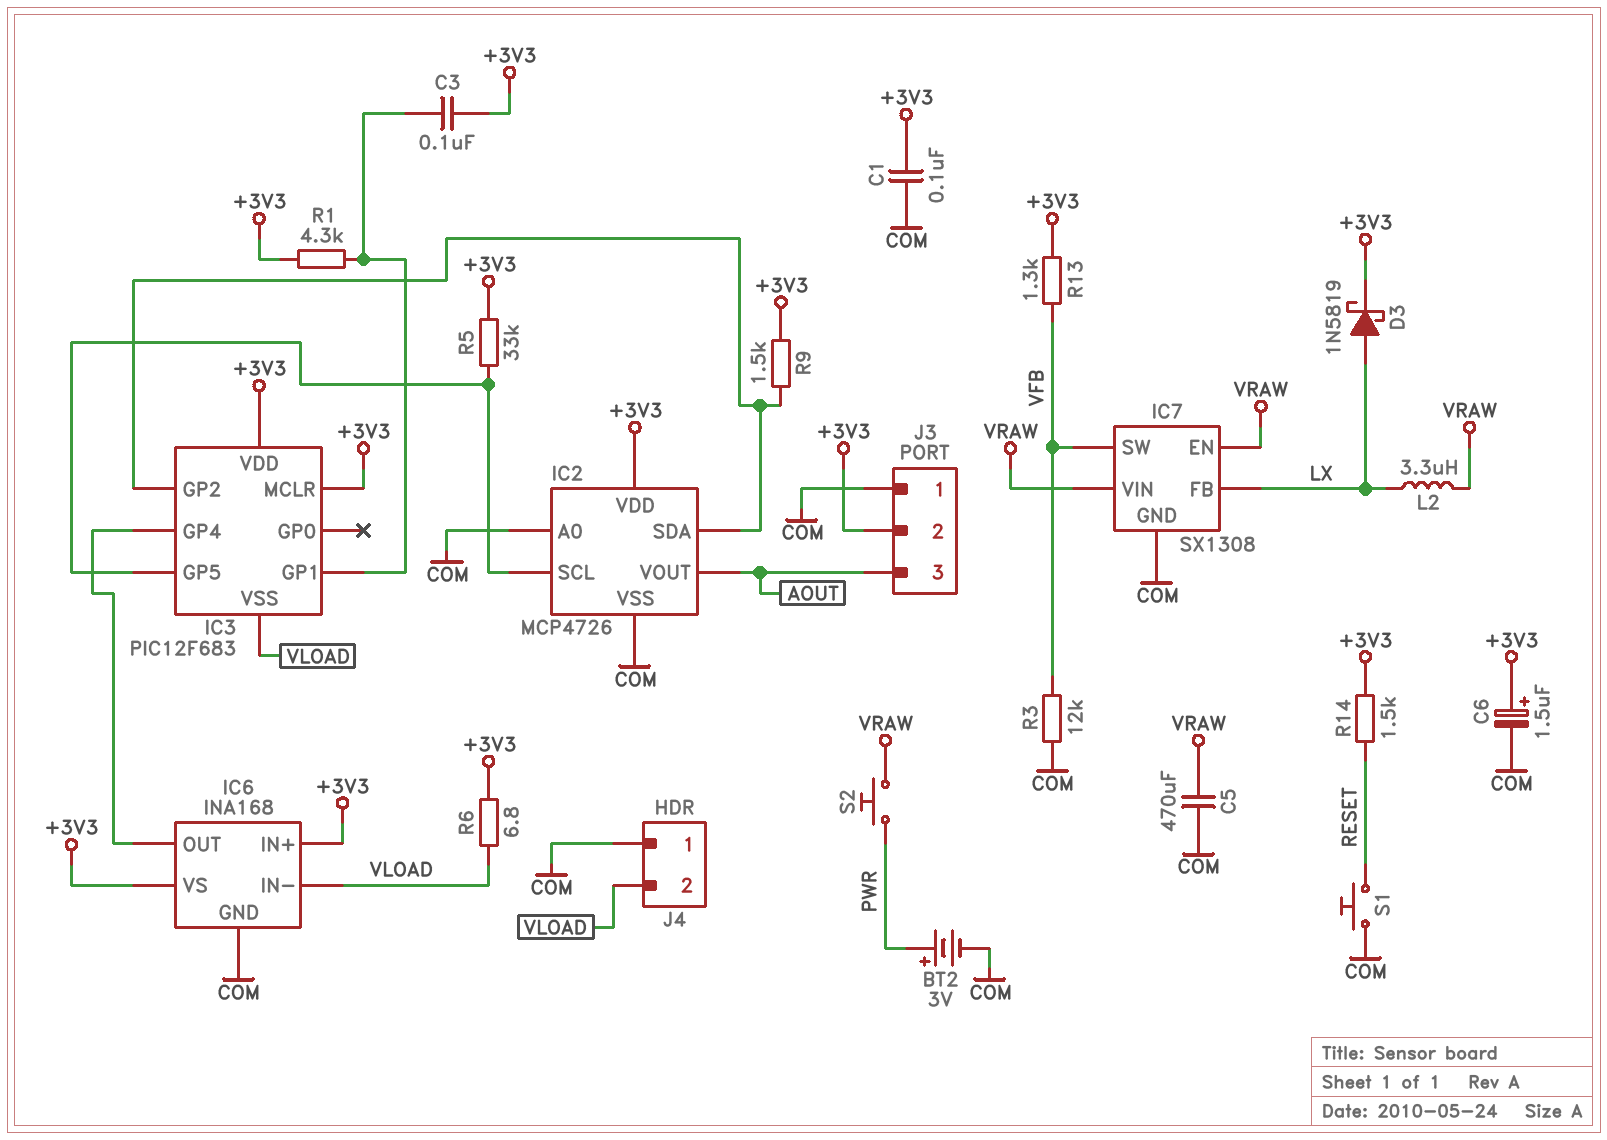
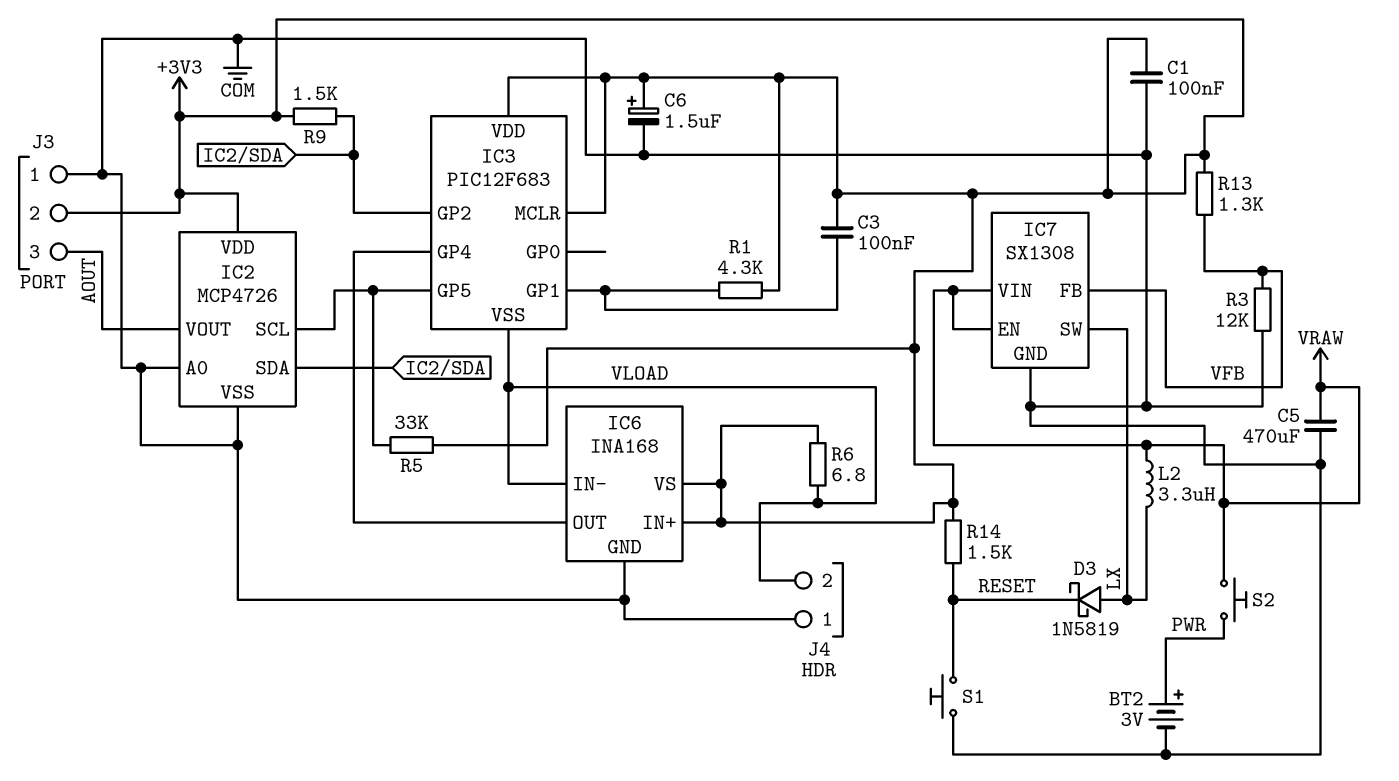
D3: schottky 1N5819 (A LX, K +3V3) -> schottky 1N5819 (A LX, K RESET)
IC7 pin FB: LX -> VFB
IC7 pin SW: VFB -> LX

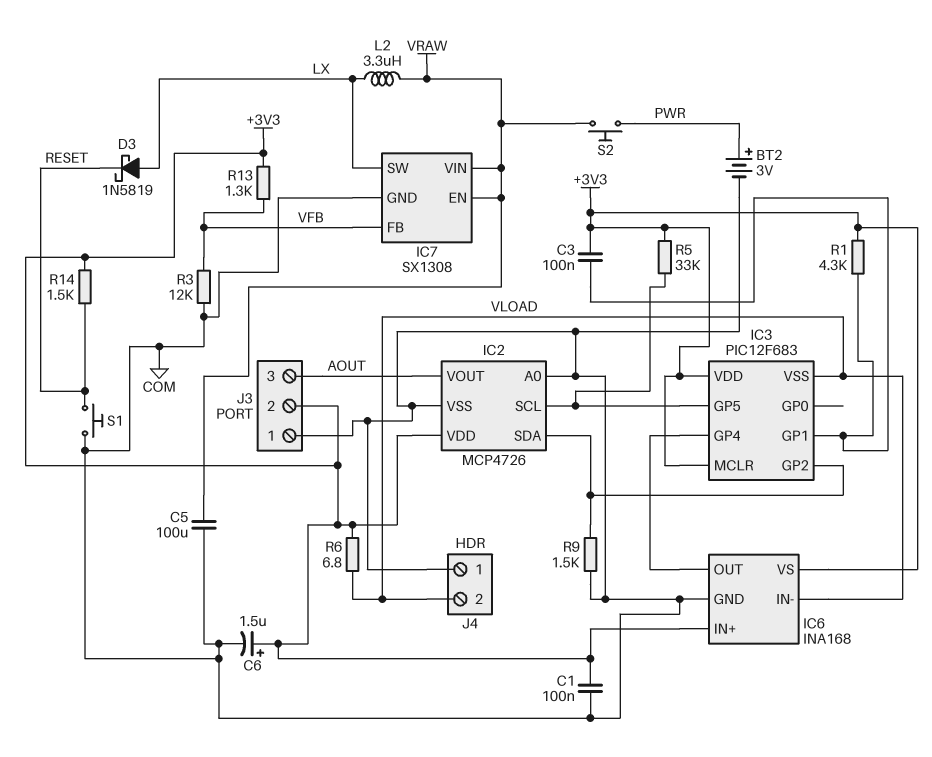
C5: 470uF (COM, VRAW) -> 100uF (COM, VRAW)
R9: 1.5k (+3V3, IC2/SDA) -> 1.5k (COM, IC2/SDA)

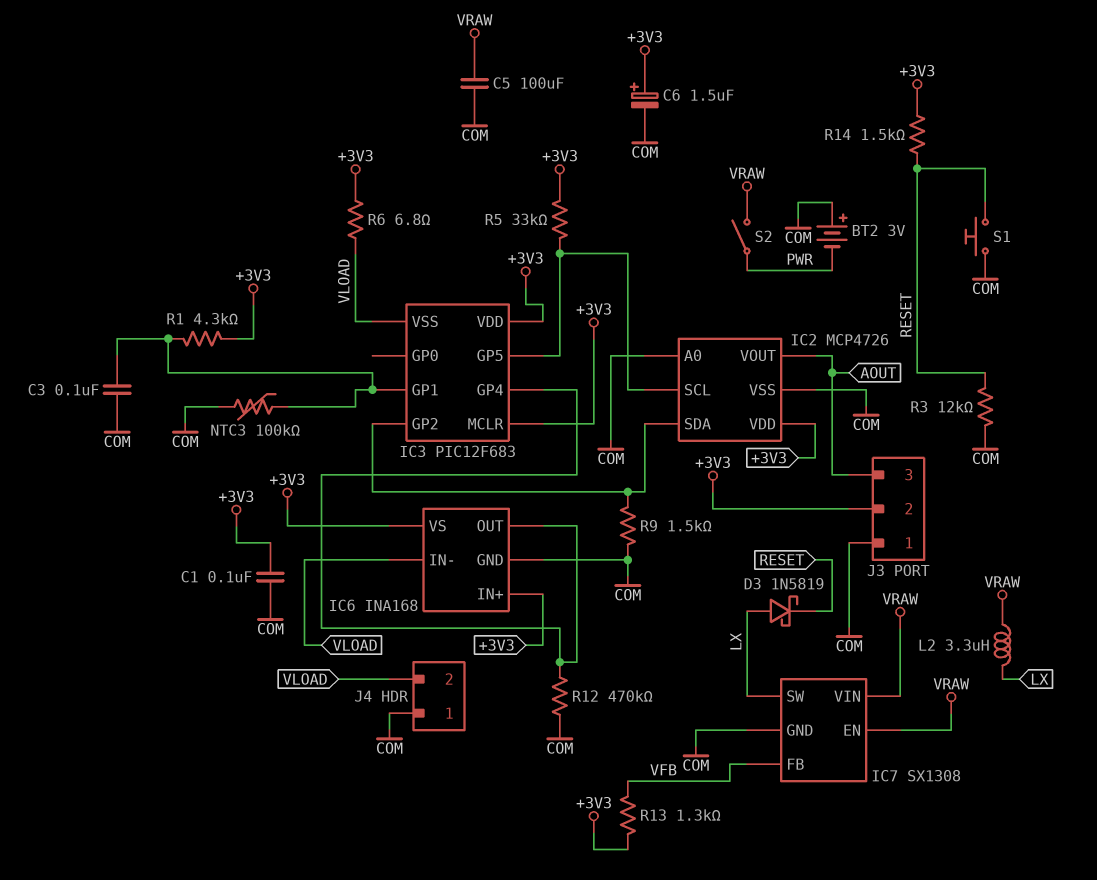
BT2: 3V (plus PWR, minus COM) -> 3V (plus COM, minus PWR)
C3: 100nF (+3V3, IC3/GP1) -> 100nF (COM, IC3/GP1)
NTC3: none -> 100k (COM, IC3/GP1)
R3: 12k (COM, VFB) -> 12k (COM, RESET)
R12: none -> 470k (COM, IC3/GP4)
S2: button (PWR, VRAW) -> switch (PWR, VRAW)

